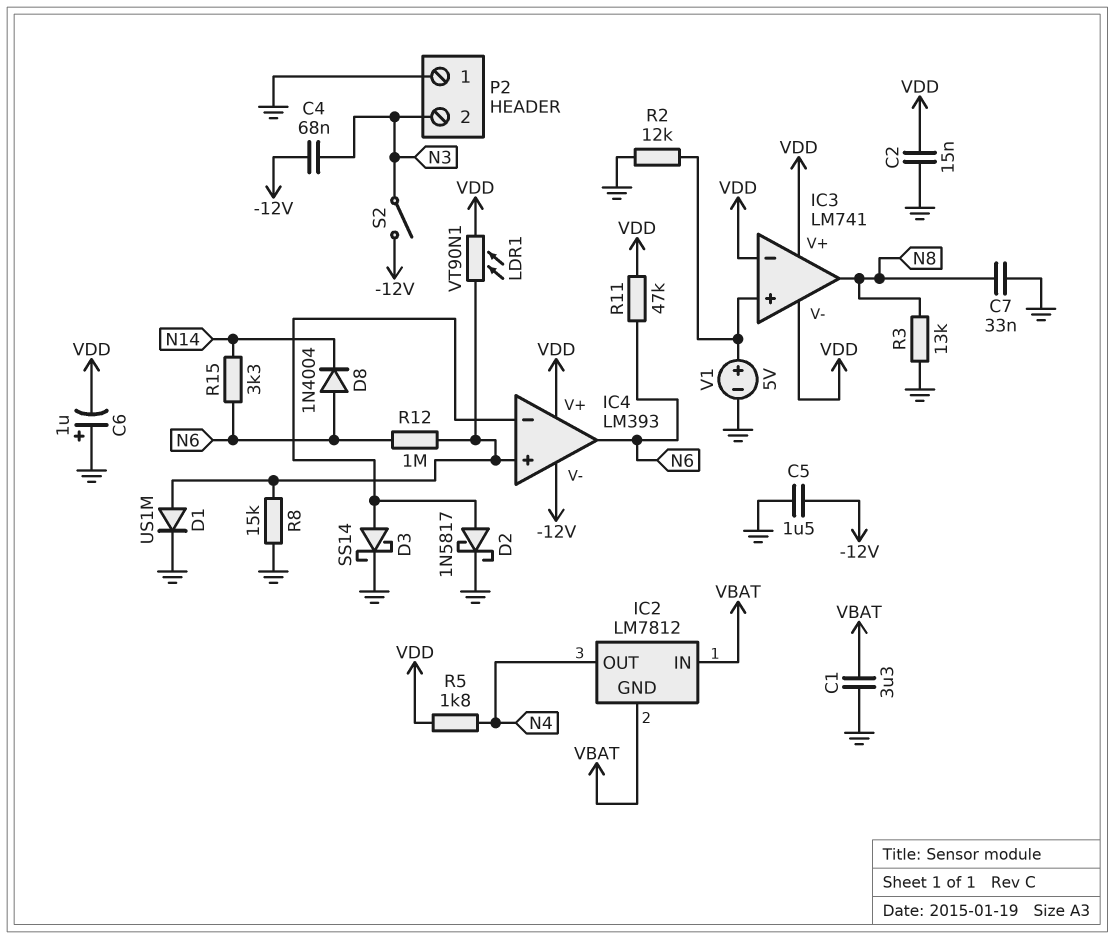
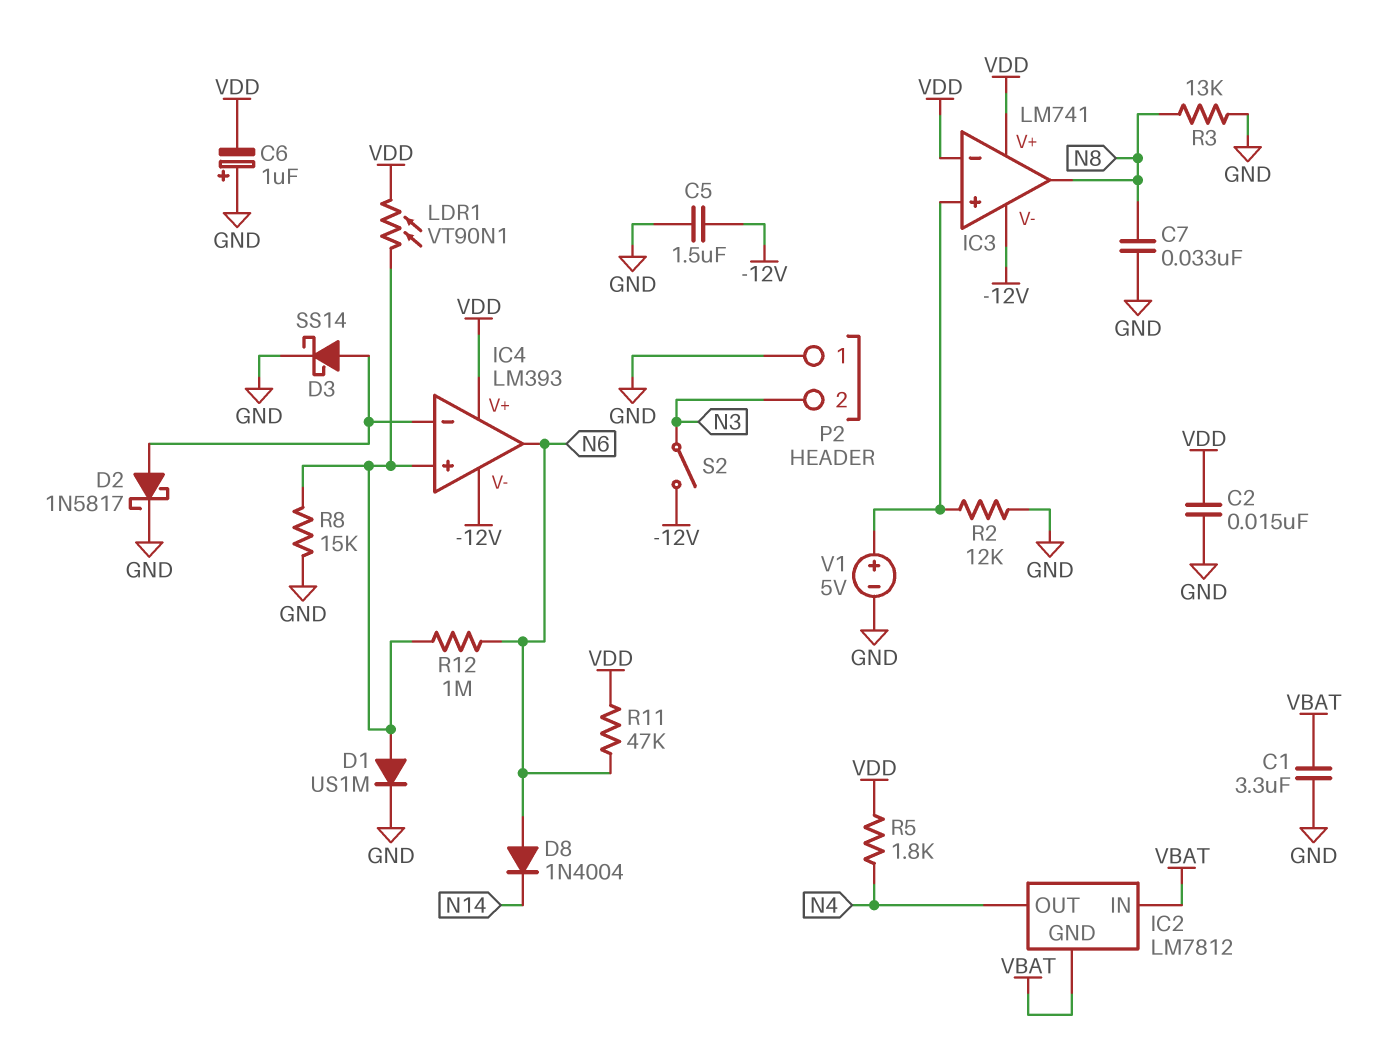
C4: 68nF (-12V, N3) -> none
IC3 pin V-: VDD -> -12V
R15: 3.3k (N6, N14) -> none

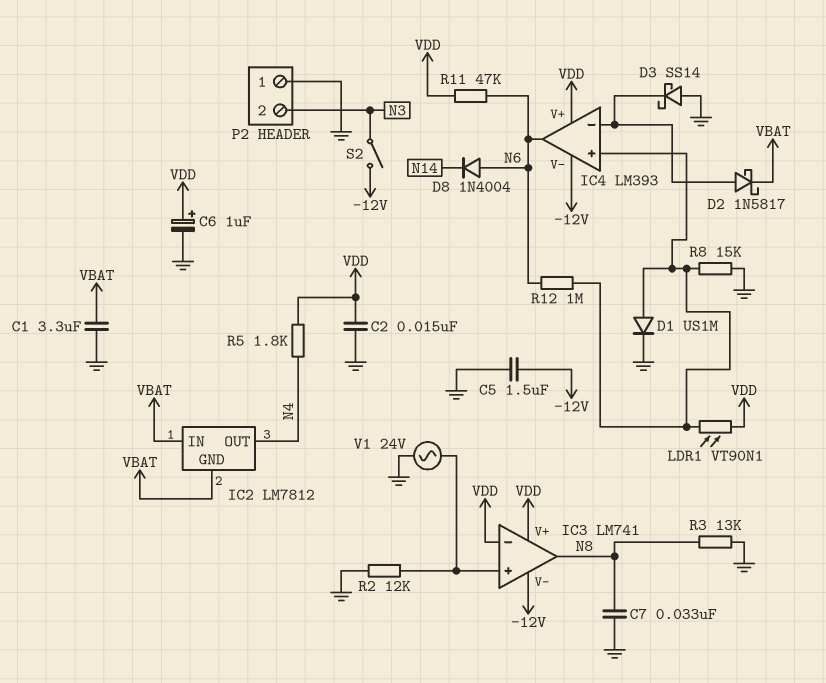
C6: 1uF (plus GND, minus VDD) -> 1uF (plus VDD, minus GND)
D2: schottky 1N5817 (A IC4/in-, K GND) -> schottky 1N5817 (A IC4/in-, K VBAT)
D3: schottky SS14 (A IC4/in-, K GND) -> schottky SS14 (A GND, K IC4/in-)
V1: 5V (plus IC3/in+, minus GND) -> AC 24V (GND, IC3/in+)

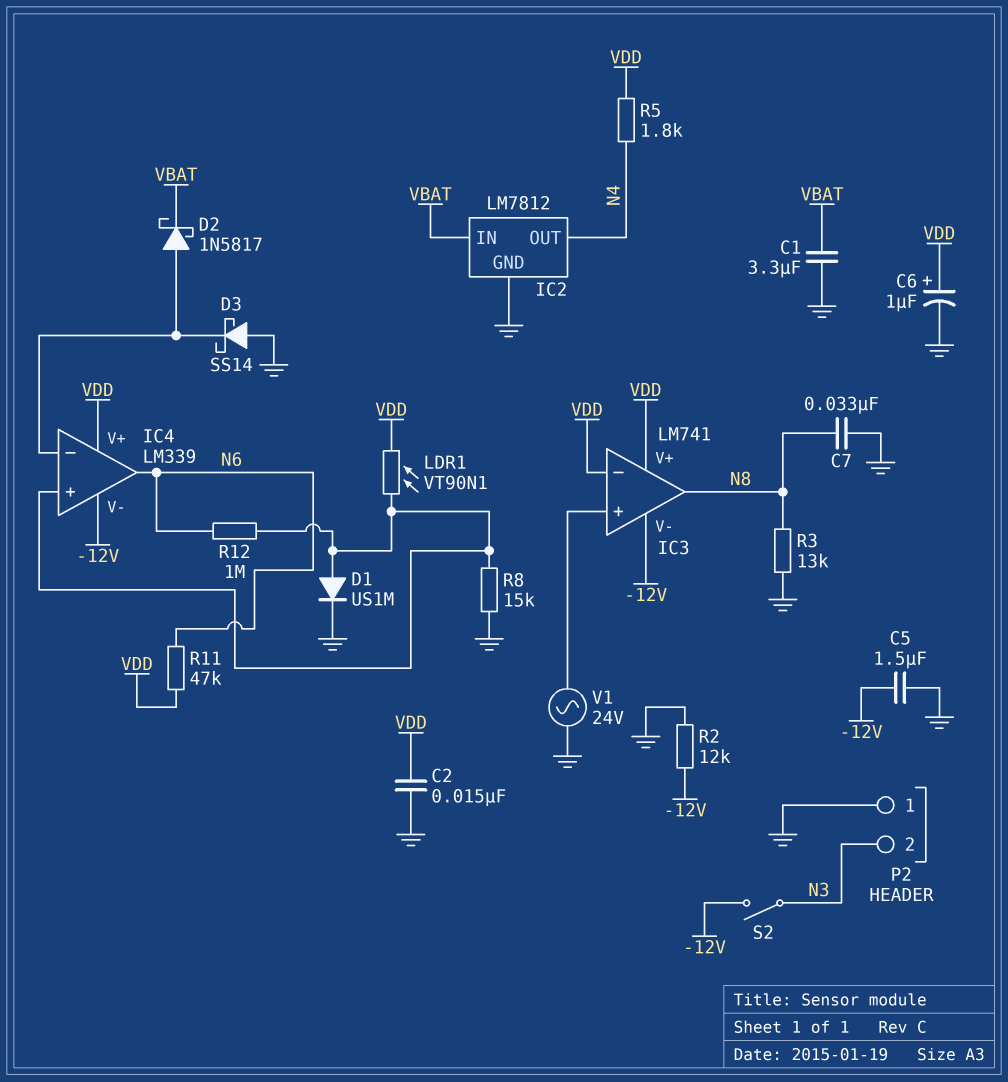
D8: diode 1N4004 (A N6, K N14) -> none
IC2 pin GND: VBAT -> GND
IC4: LM393 -> LM339
R2: 12k (GND, IC3/in+) -> 12k (-12V, GND)

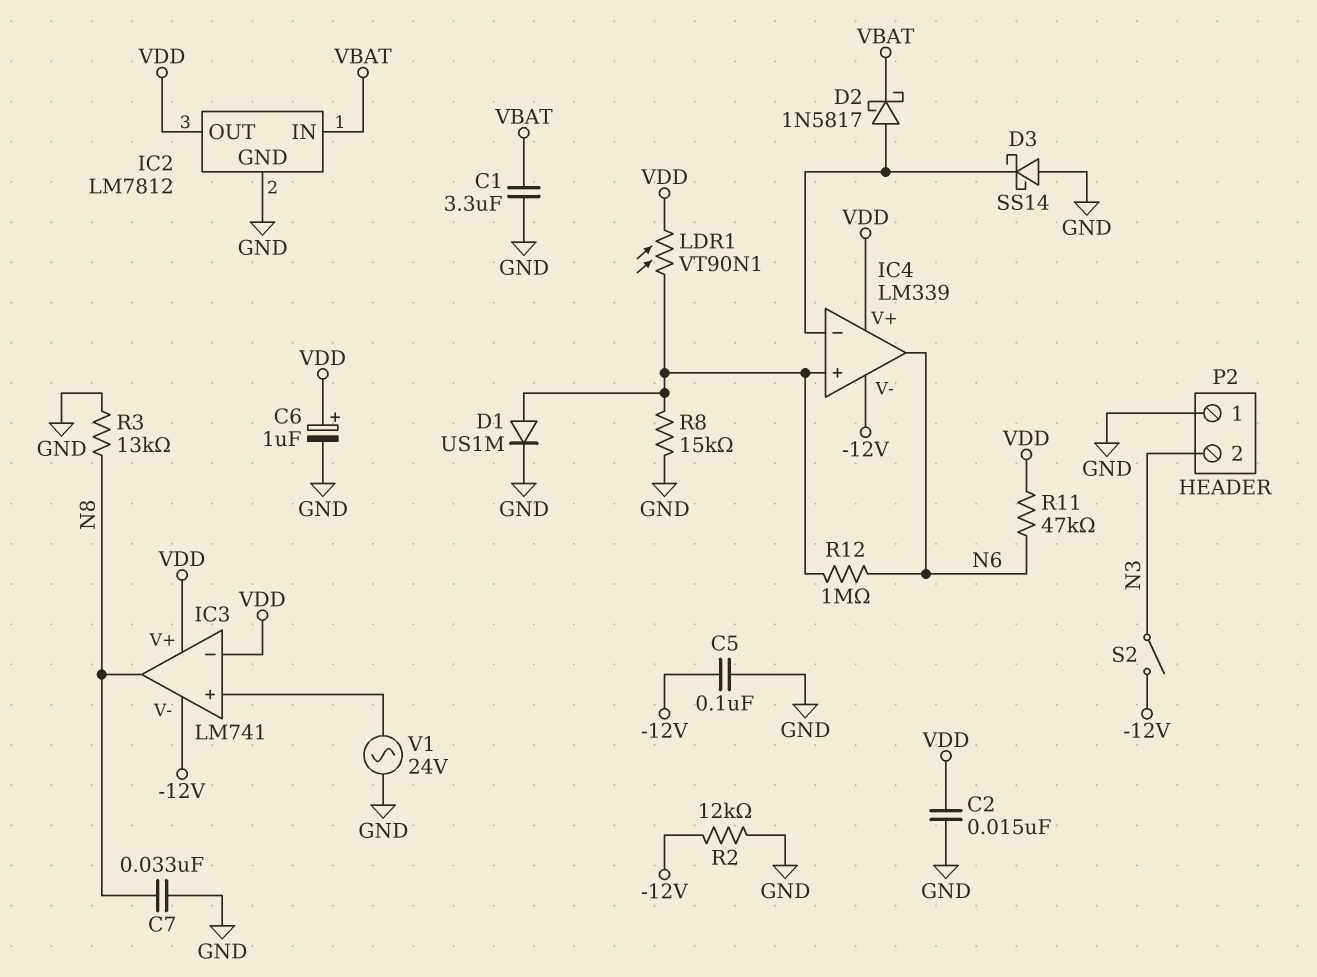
C5: 1.5uF (-12V, GND) -> 100nF (-12V, GND)
IC2 pin OUT: N4 -> VDD
R5: 1.8k (N4, VDD) -> none

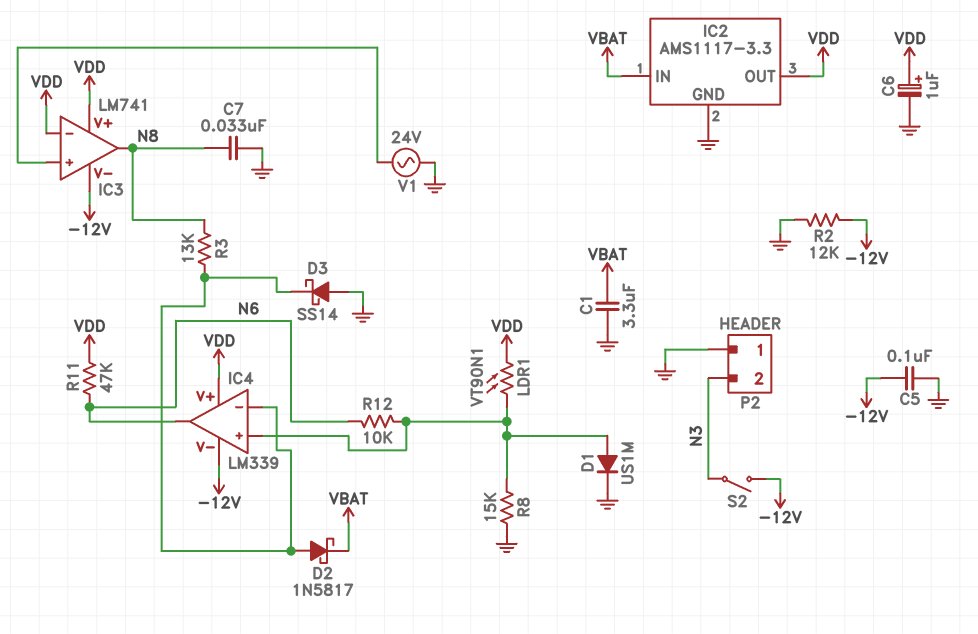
C2: 15nF (GND, VDD) -> none
IC2: LM7812 -> AMS1117-3.3
R3: 13k (GND, N8) -> 13k (IC4/in-, N8)
R12: 1M (IC4/in+, N6) -> 10k (IC4/in+, N6)

